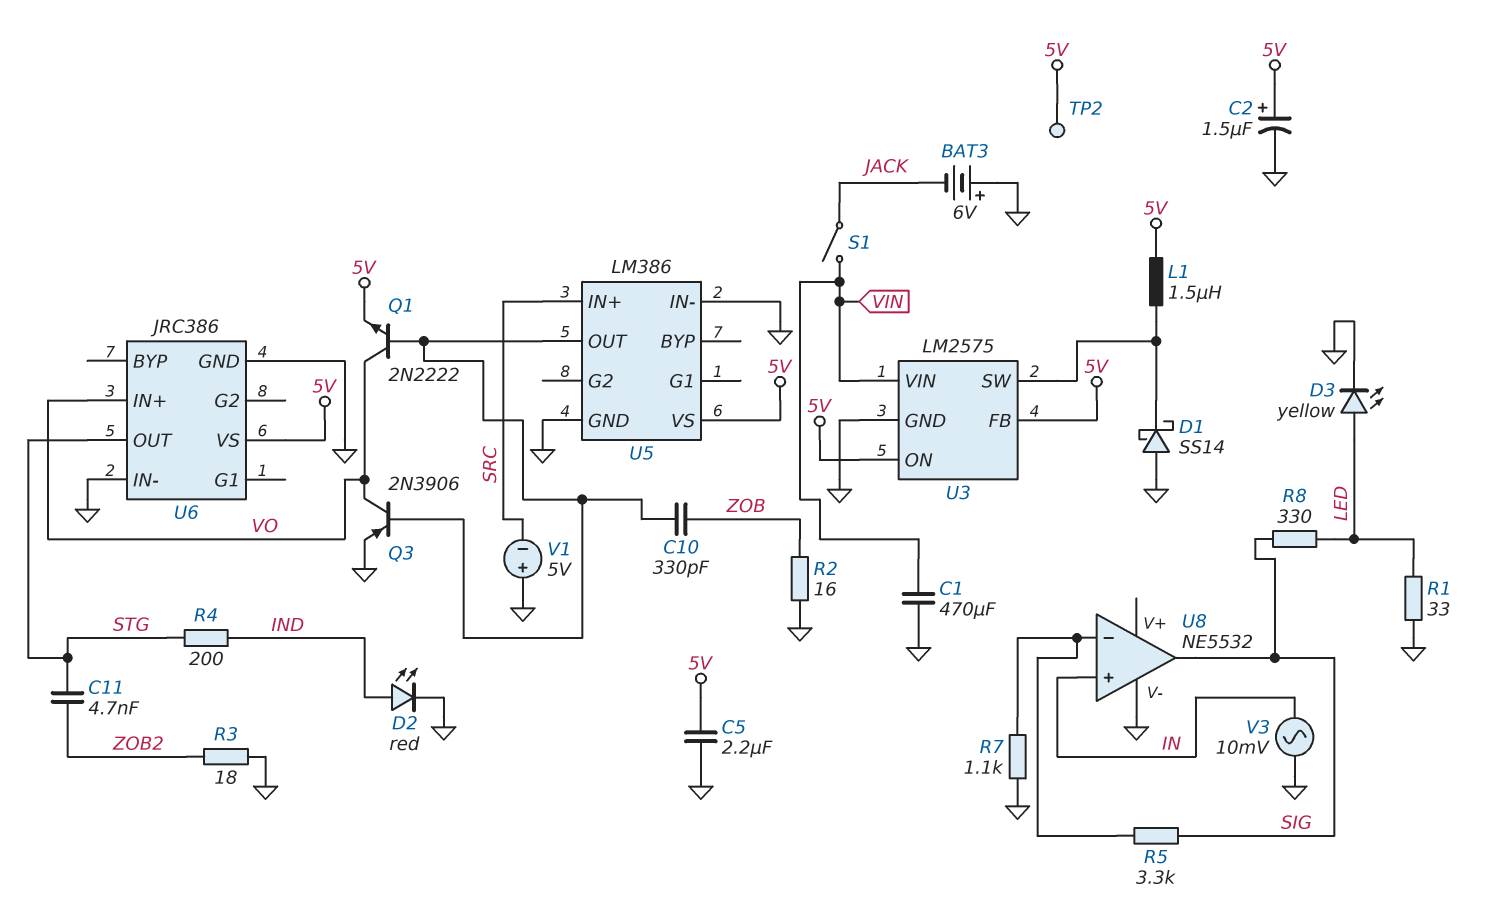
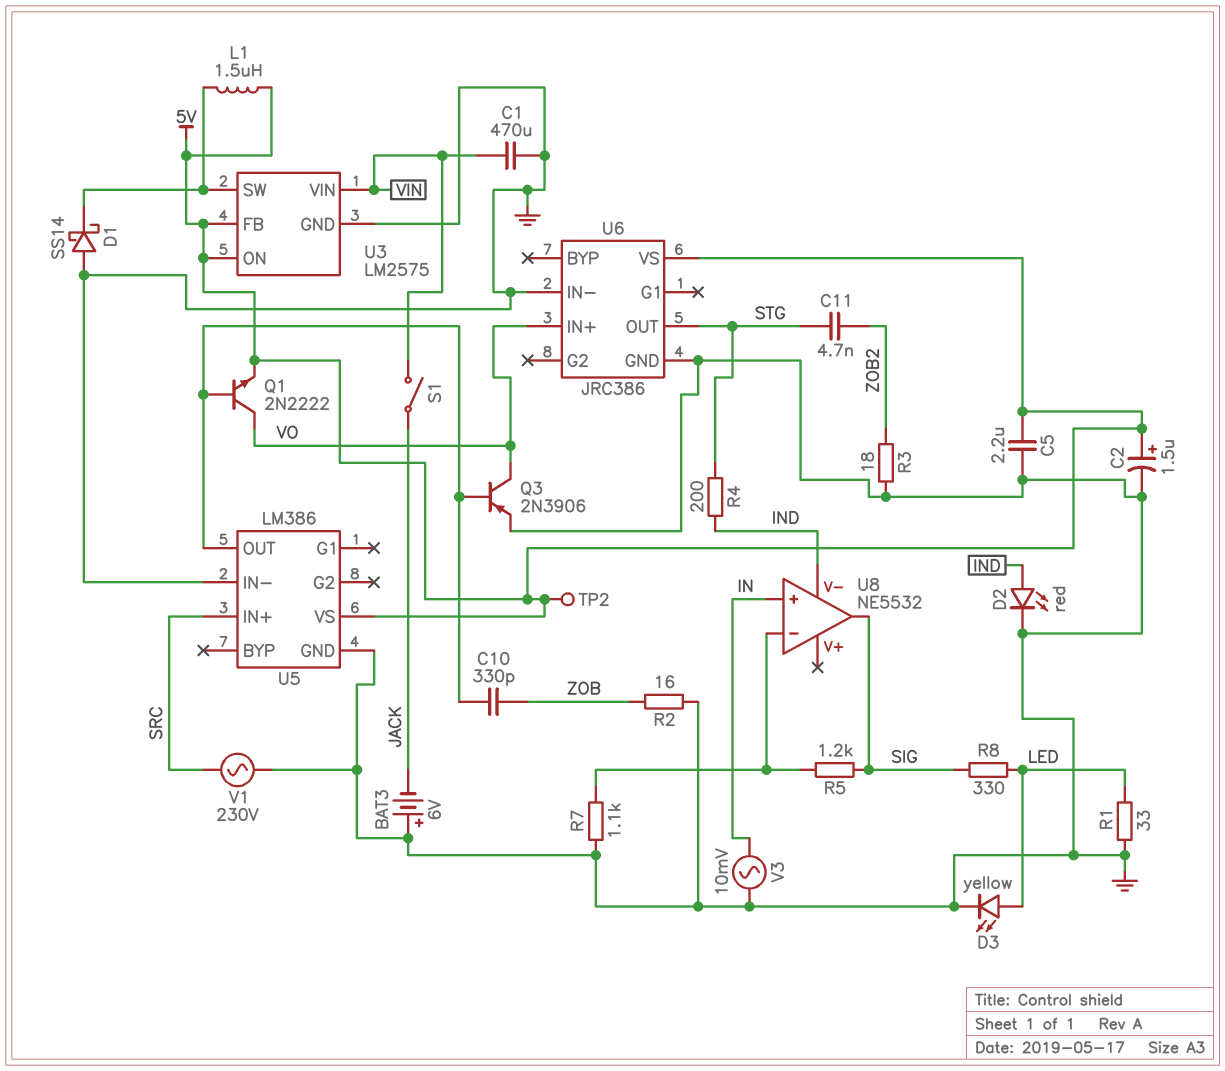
R5: 3.3k (SIG, U8/in-) -> 1.2k (SIG, U8/in-)
U8 pin V-: GND -> IND
V1: 5V (plus GND, minus SRC) -> AC 230V (GND, SRC)

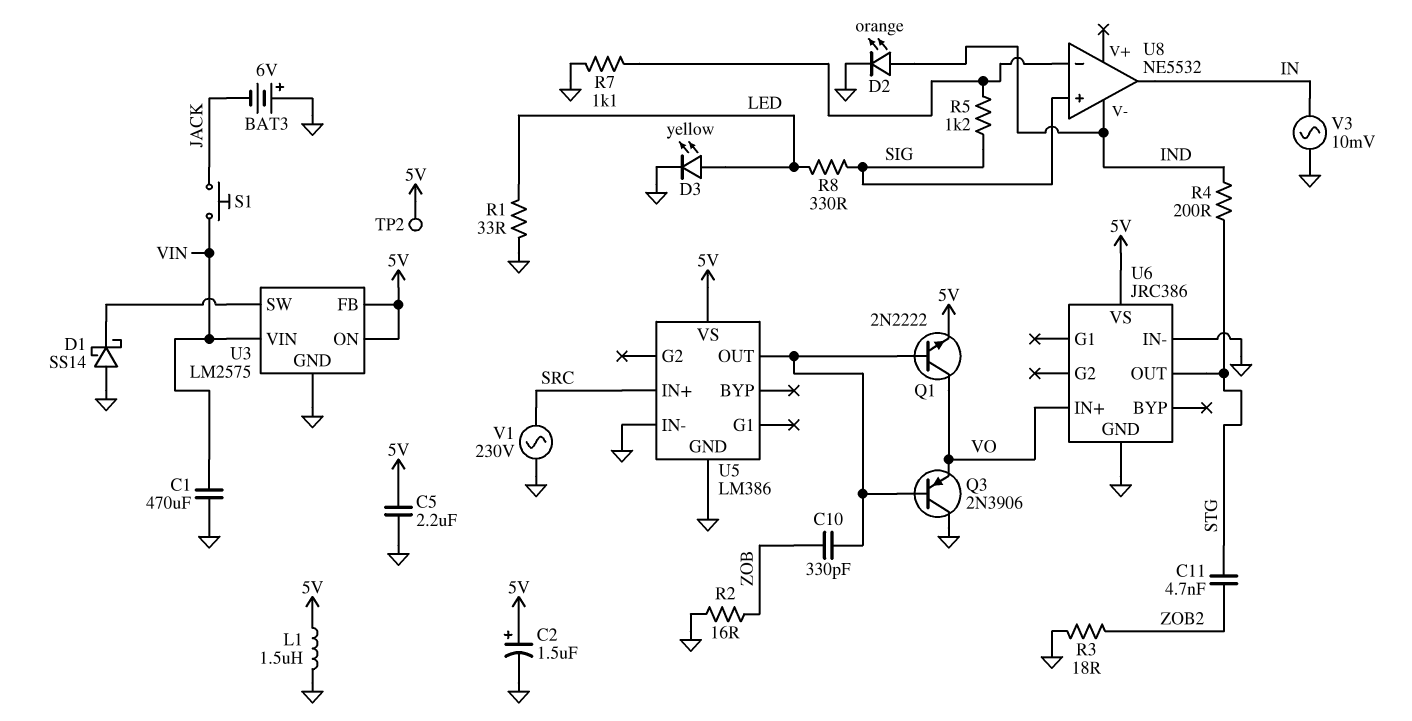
D2: LED red (A IND, K GND) -> LED orange (A IND, K GND)
L1: 1.5uH (5V, U3/SW) -> 1.5uH (5V, GND)
Q3: PNP 2N3906 (B U5/OUT, C VO, E GND) -> PNP 2N3906 (B U5/OUT, C GND, E VO)
S1: switch (JACK, VIN) -> button (JACK, VIN)
U8 pin in+: IN -> SIG
U8 pin out: SIG -> IN

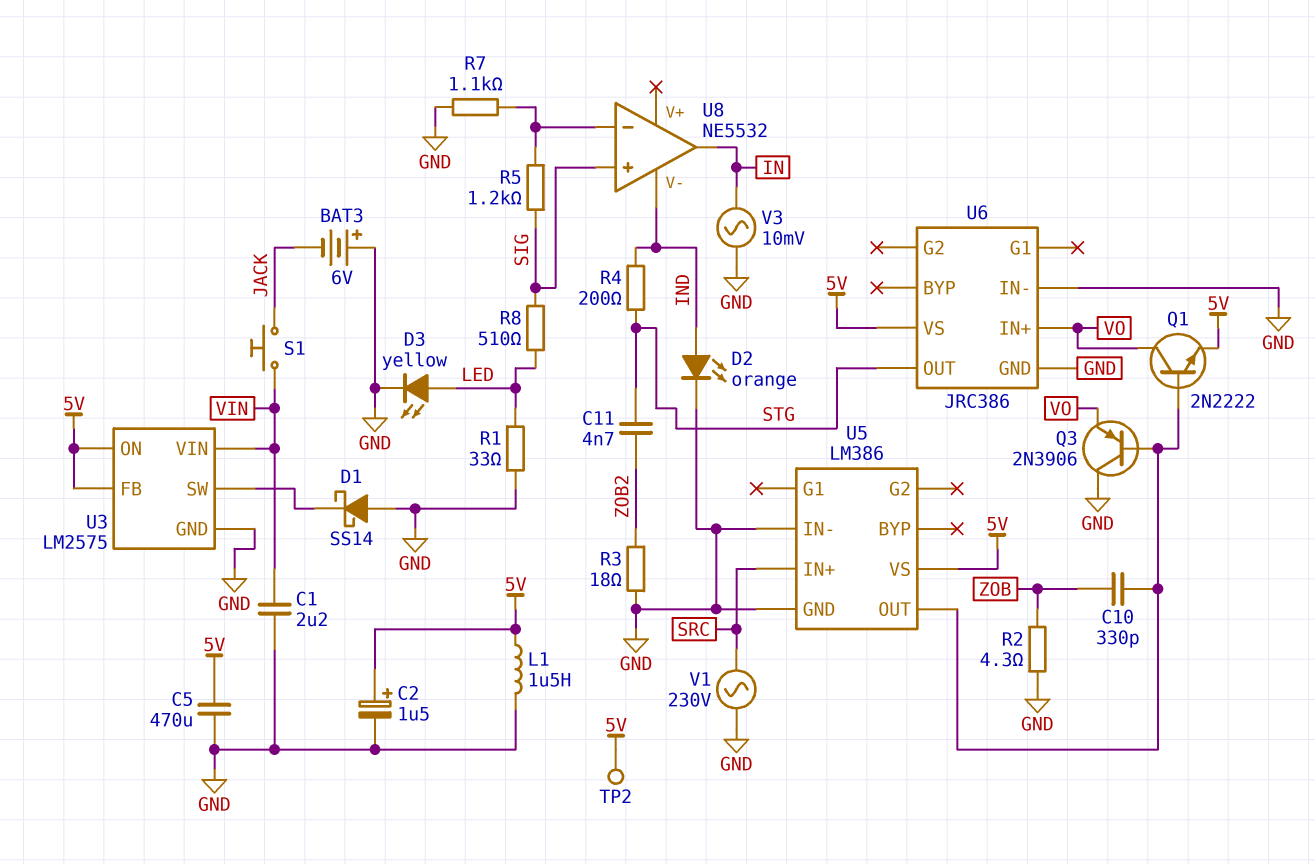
C1: 470uF (GND, VIN) -> 2.2uF (GND, VIN)
C5: 2.2uF (5V, GND) -> 470uF (5V, GND)
R2: 16 (GND, ZOB) -> 4.3 (GND, ZOB)
R8: 330 (LED, SIG) -> 510 (LED, SIG)

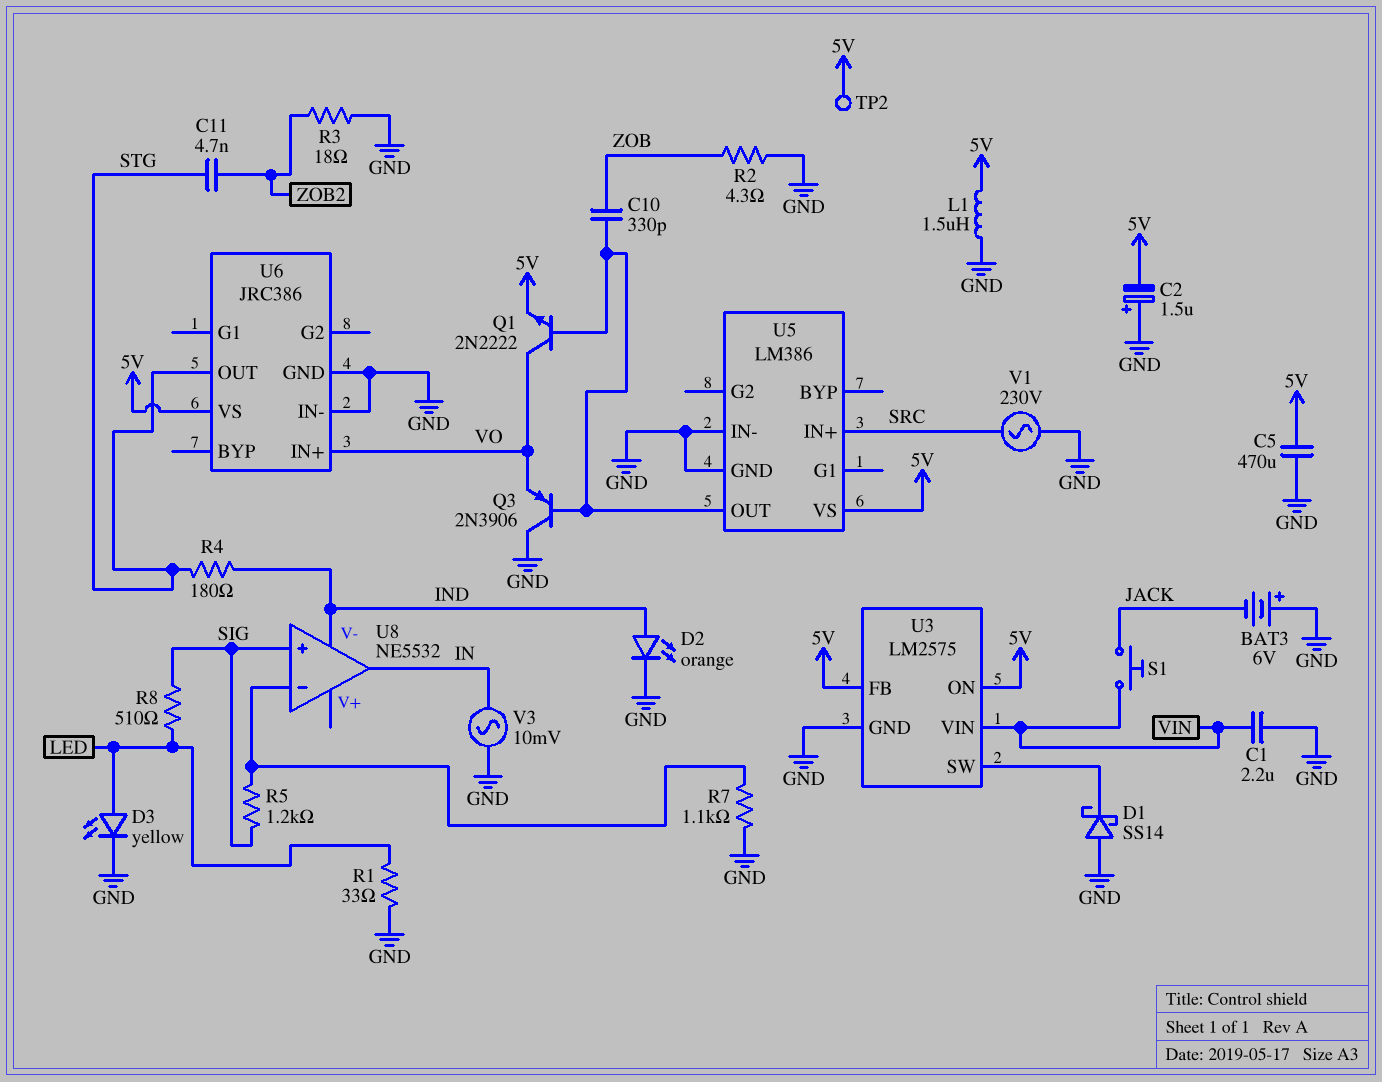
C2: 1.5uF (plus 5V, minus GND) -> 1.5uF (plus GND, minus 5V)
R4: 200 (IND, STG) -> 180 (IND, STG)

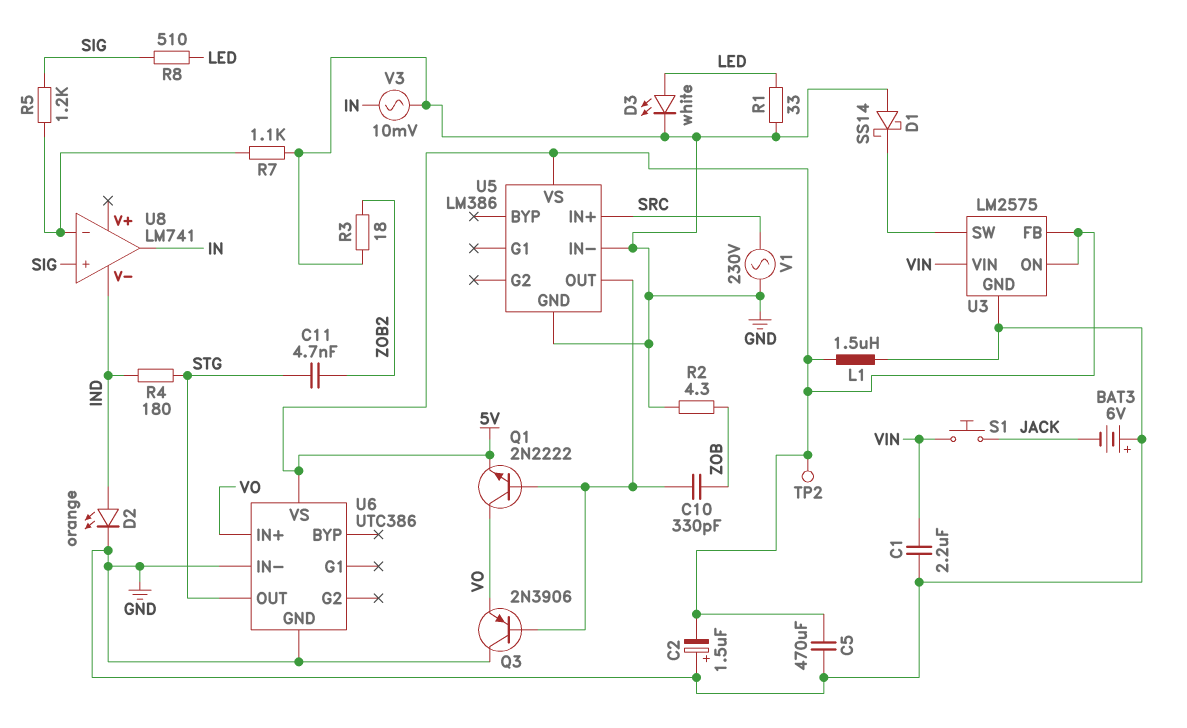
D3: LED yellow (A LED, K GND) -> LED white (A LED, K GND)
U6: JRC386 -> UTC386
U8: NE5532 -> LM741

